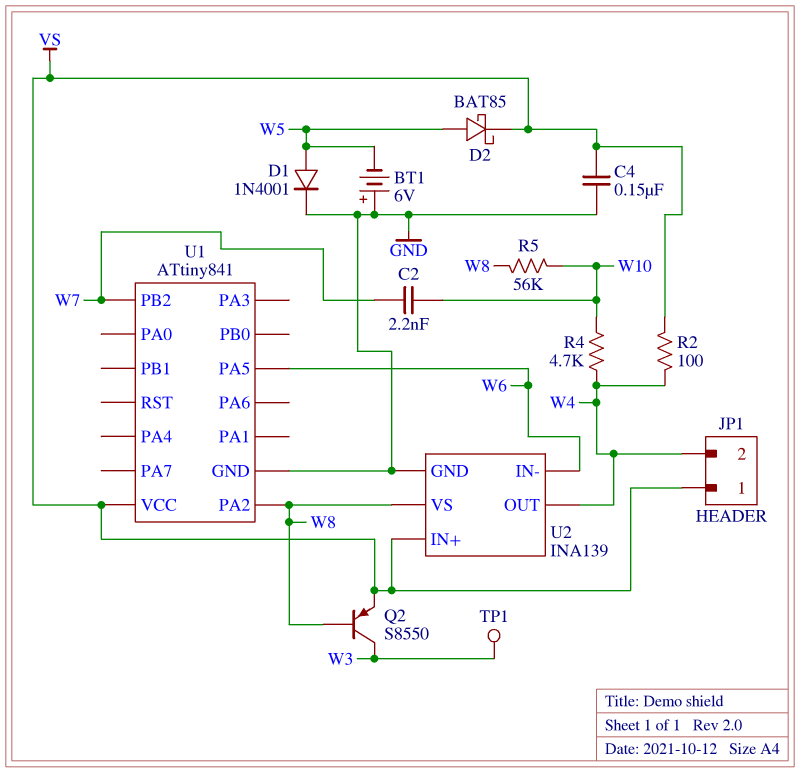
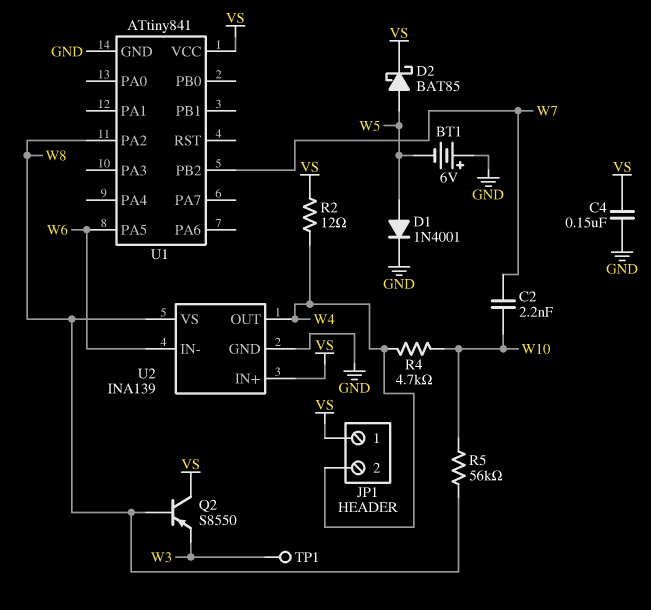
Q2: PNP S8550 (B W8, C W3, E VS) -> PNP S8550 (B W8, C VS, E W3)
R2: 100 (VS, W4) -> 12 (VS, W4)

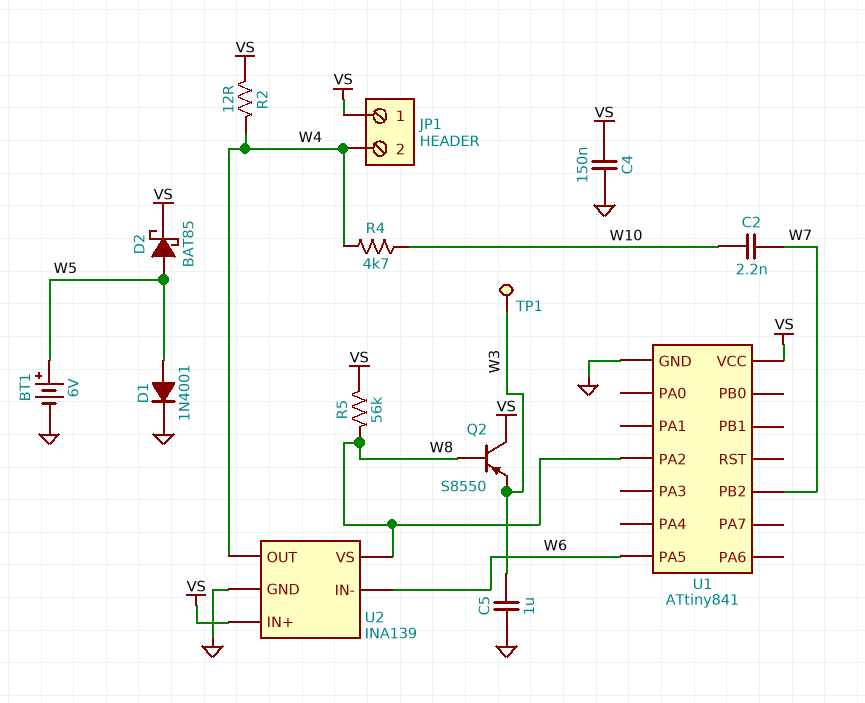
BT1: 6V (plus GND, minus W5) -> 6V (plus W5, minus GND)
C5: none -> 1uF (GND, W3)
R5: 56k (W8, W10) -> 56k (VS, W8)

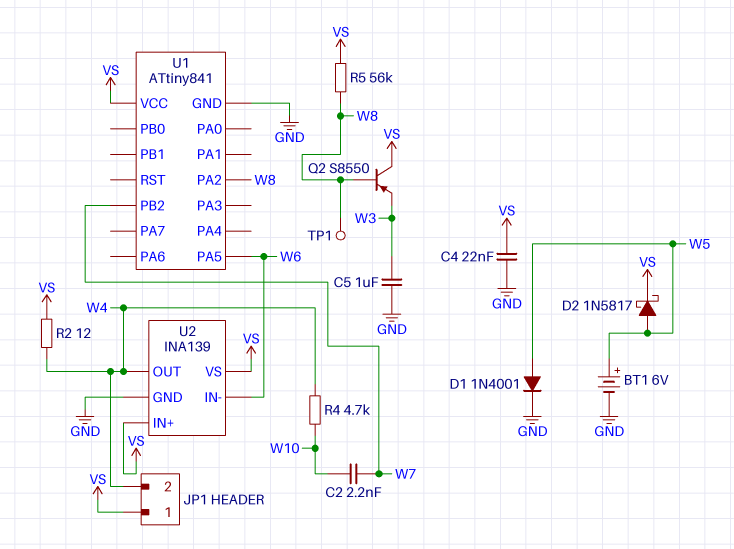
C4: 150nF (GND, VS) -> 22nF (GND, VS)
D2: schottky BAT85 (A W5, K VS) -> schottky 1N5817 (A W5, K VS)
TP1: test point (W3) -> test point (W8)
U2 pin VS: W8 -> VS

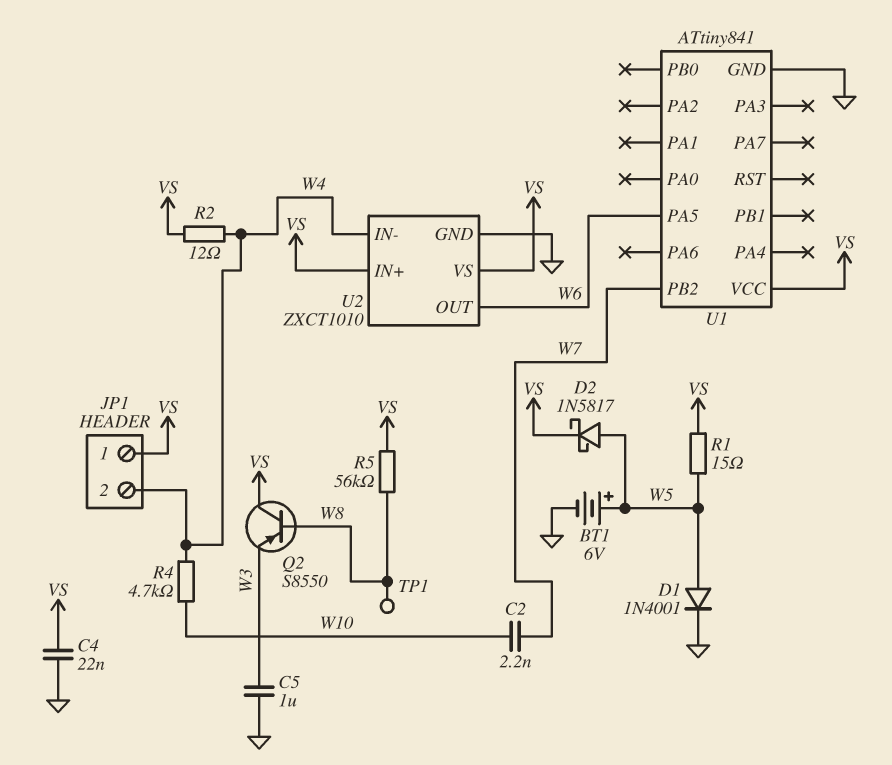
R1: none -> 15 (VS, W5)
U1 pin PA2: W8 -> none
U2: INA139 -> ZXCT1010
U2 pin IN-: W6 -> W4
U2 pin OUT: W4 -> W6

